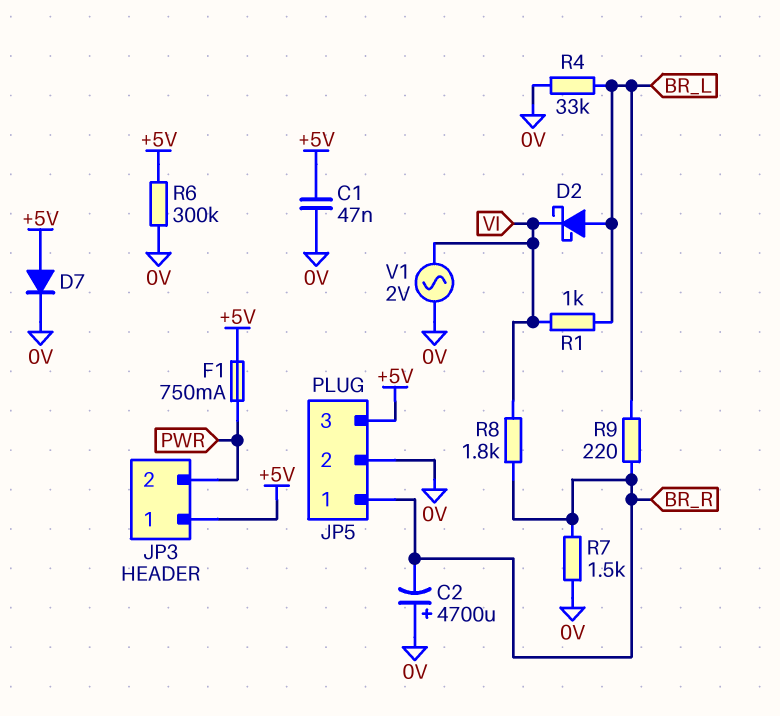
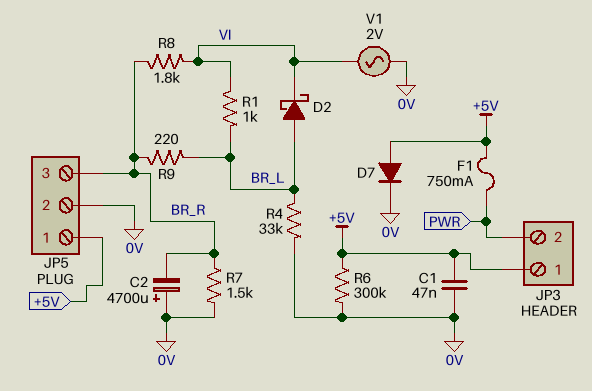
JP5 pin 1: BR_R -> +5V
JP5 pin 3: +5V -> BR_R

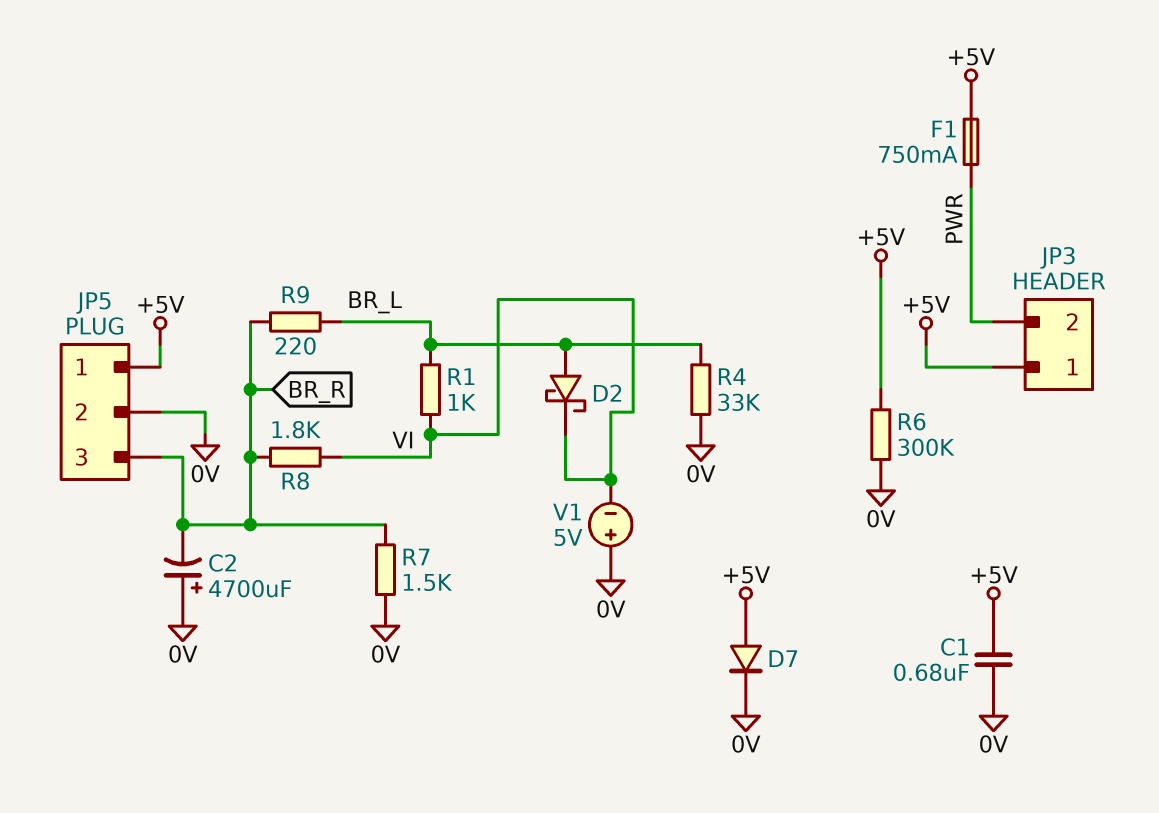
C1: 47nF (+5V, 0V) -> 680nF (+5V, 0V)
V1: AC 2V (0V, VI) -> 5V (plus 0V, minus VI)

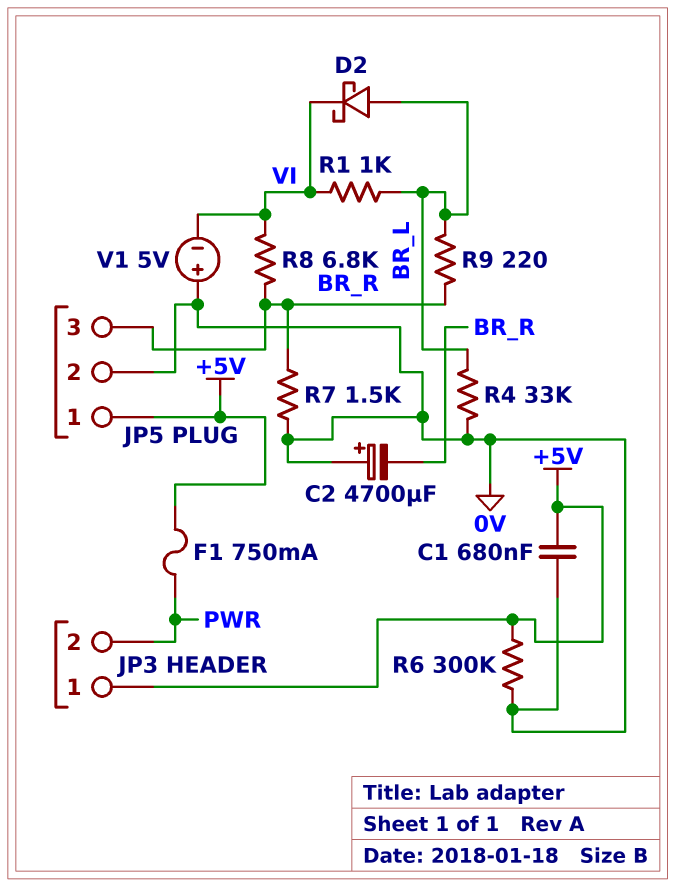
D7: diode (A +5V, K 0V) -> none
R8: 1.8k (BR_R, VI) -> 6.8k (BR_R, VI)

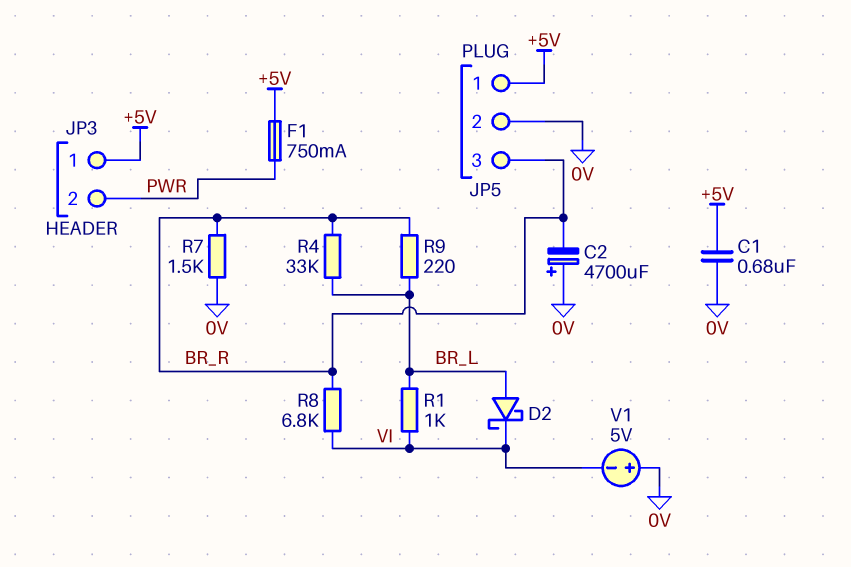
R4: 33k (0V, BR_L) -> 33k (BR_L, BR_R)
R6: 300k (+5V, 0V) -> none

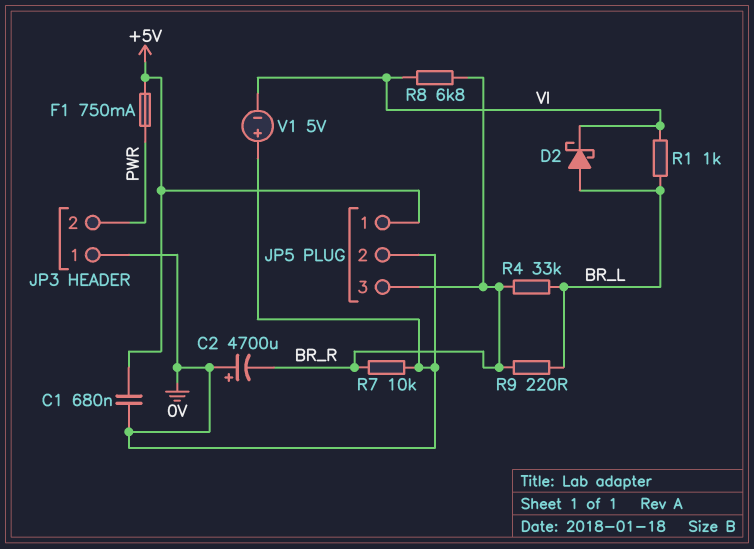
JP3 pin 1: +5V -> 0V
R7: 1.5k (0V, BR_R) -> 10k (0V, BR_R)

